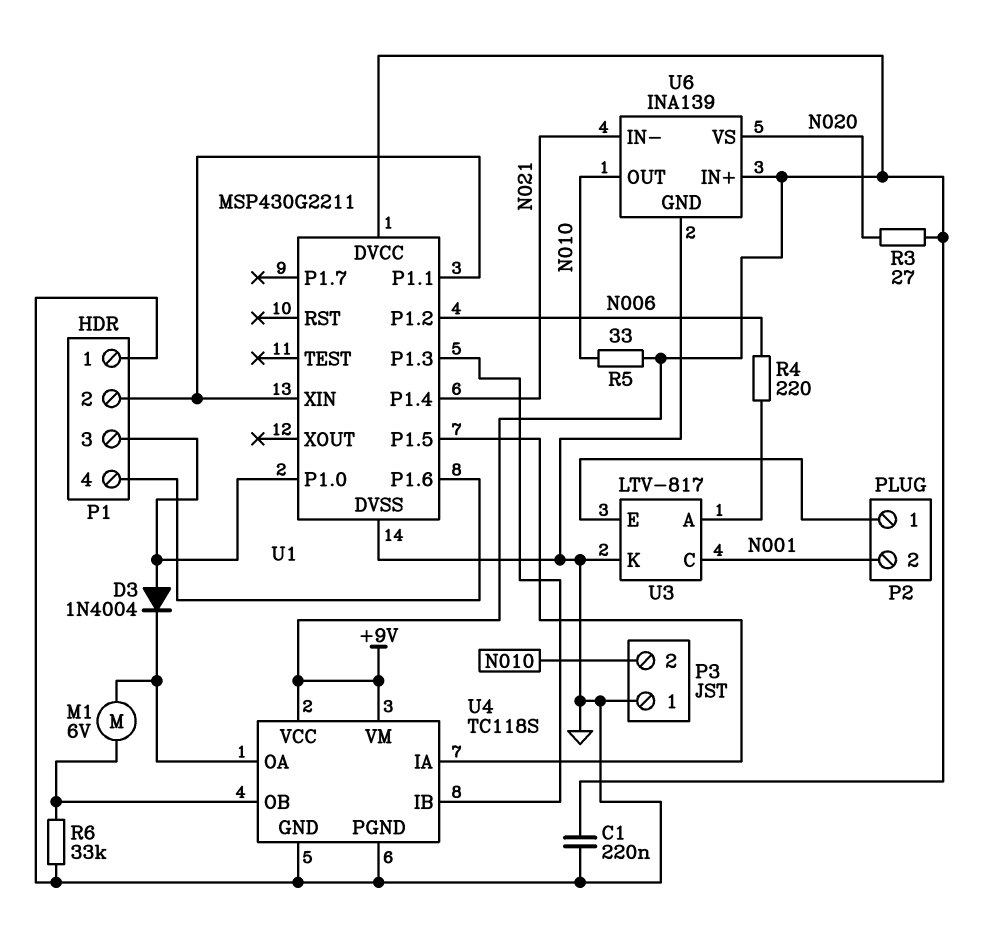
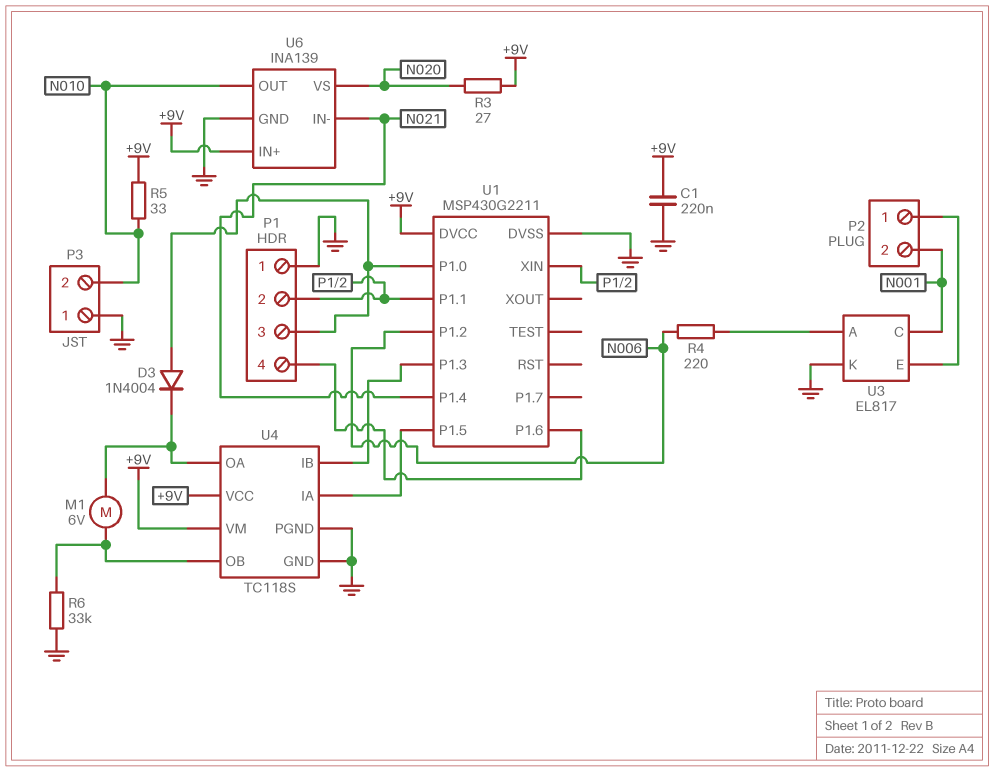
U3: LTV-817 -> EL817

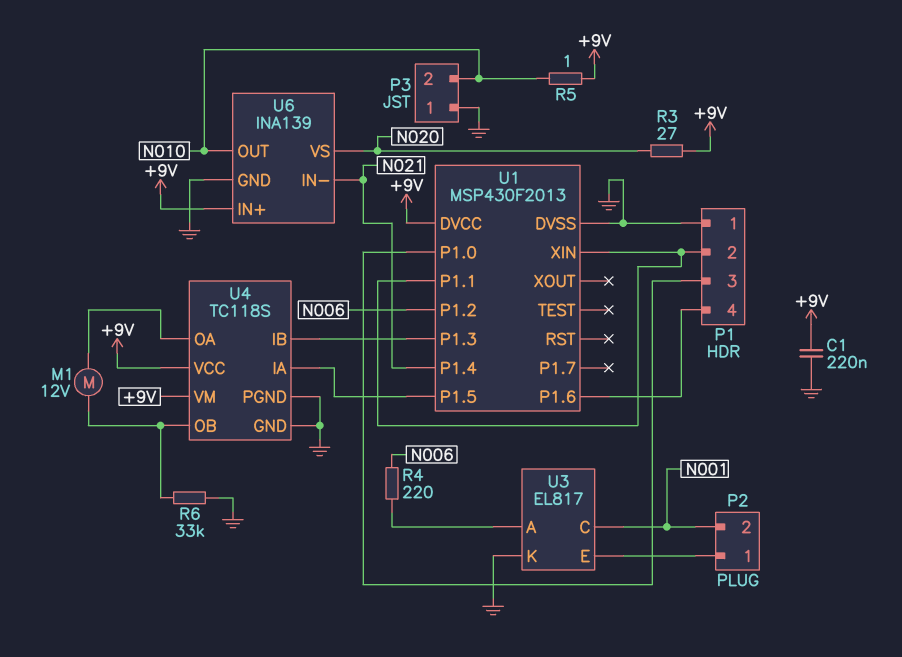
D3: diode 1N4004 (A P1/3, K U4/OA) -> none
M1: motor 6V (U4/OA, U4/OB) -> motor 12V (U4/OA, U4/OB)
R5: 33 (+9V, N010) -> 1 (+9V, N010)
U1: MSP430G2211 -> MSP430F2013

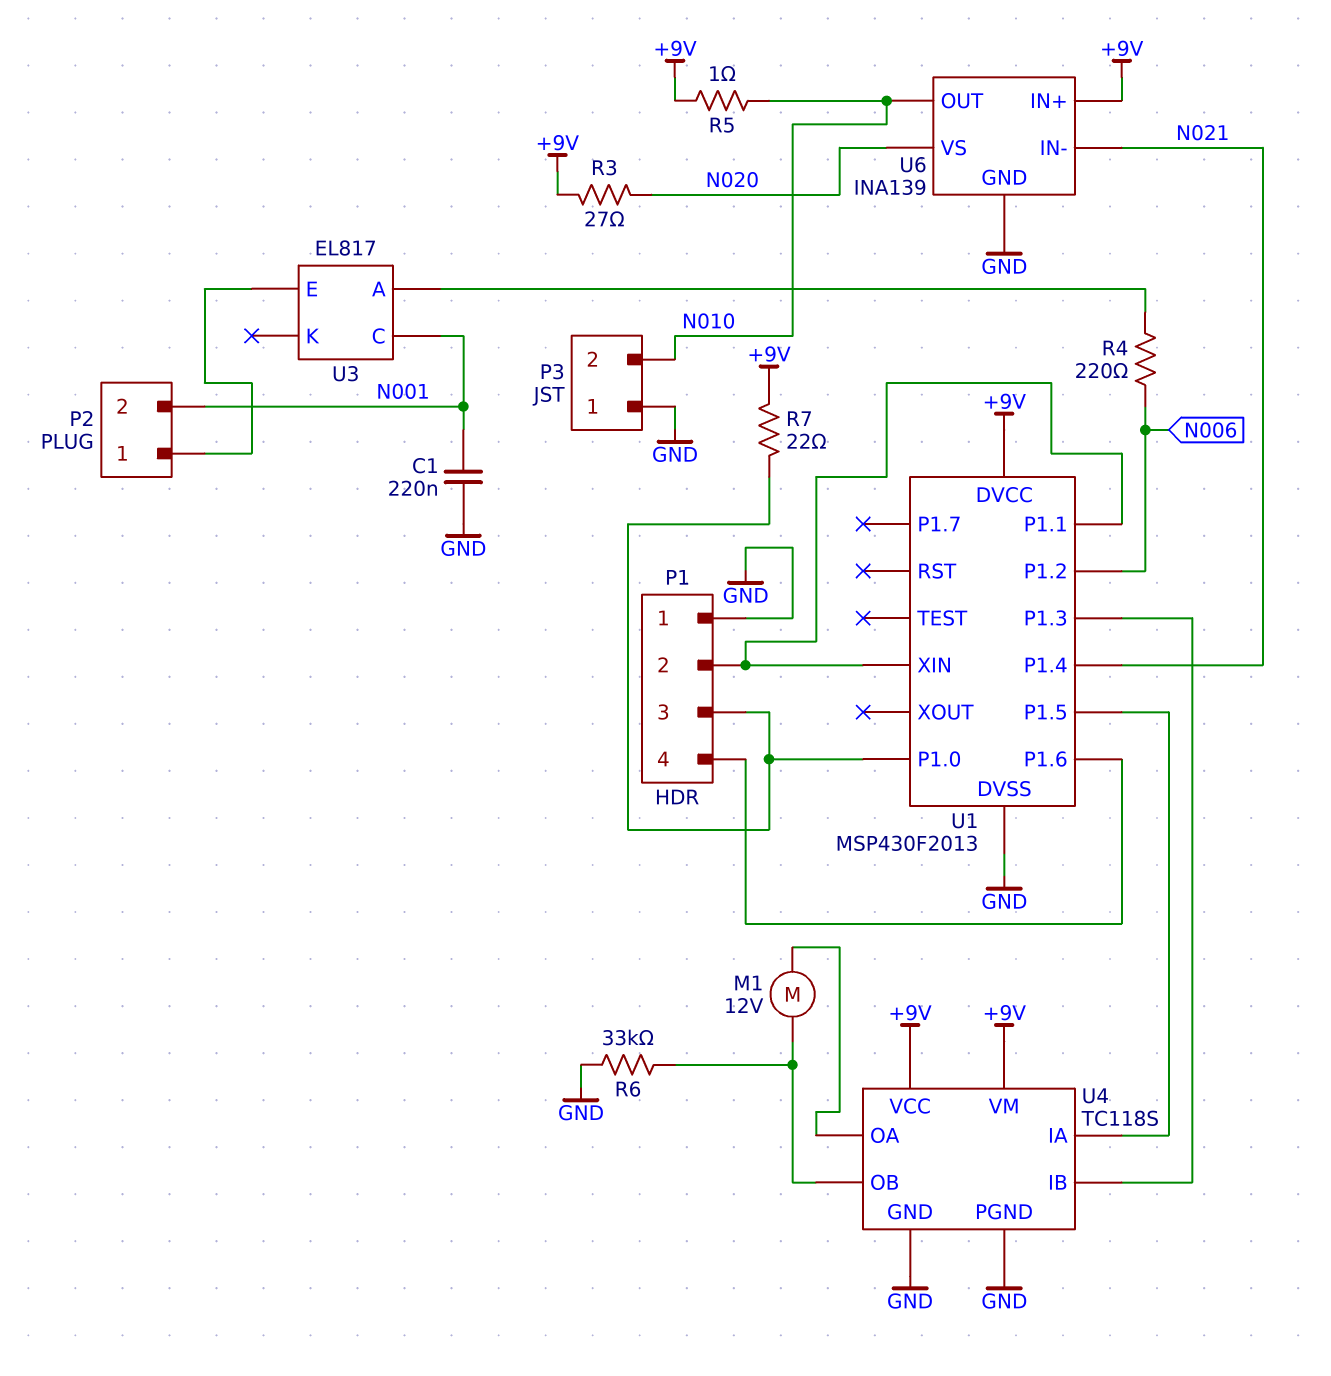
C1: 220nF (+9V, GND) -> 220nF (GND, N001)
R7: none -> 22 (+9V, P1/3)
U3 pin K: GND -> none

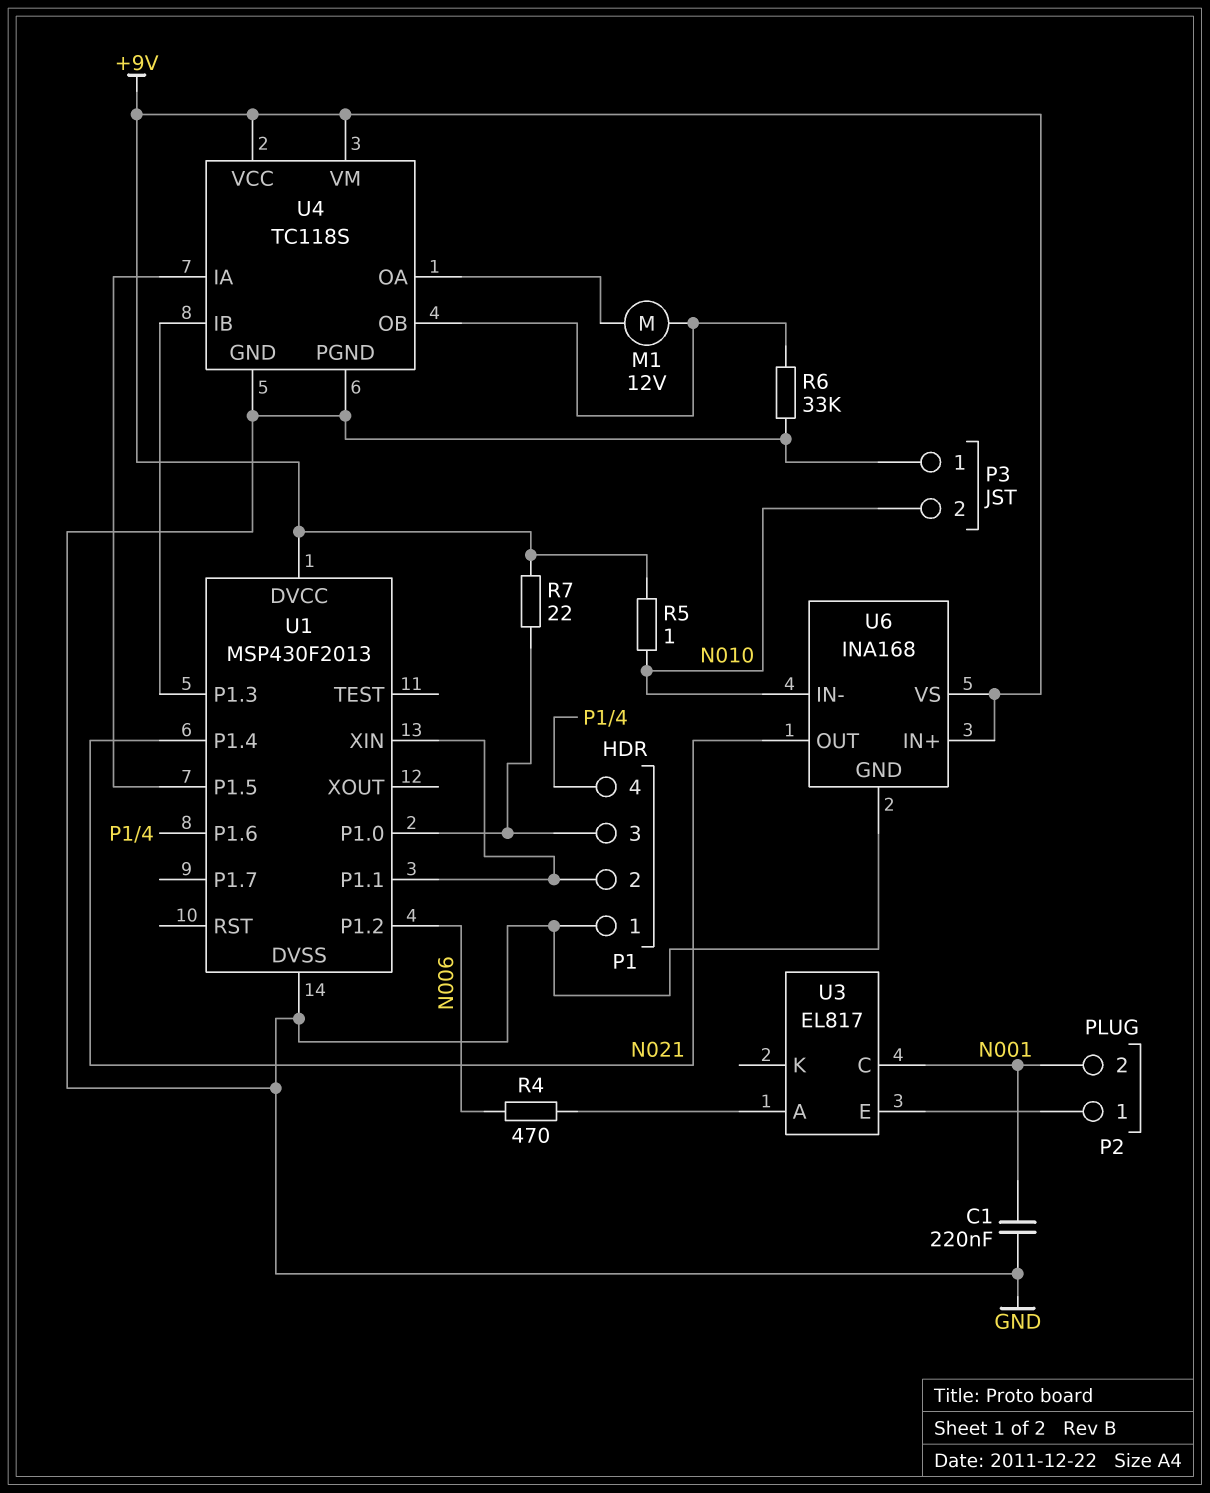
R3: 27 (+9V, N020) -> none
R4: 220 (N006, U3/A) -> 470 (N006, U3/A)
U6: INA139 -> INA168
U6 pin IN-: N021 -> N010
U6 pin OUT: N010 -> N021
U6 pin VS: N020 -> +9V

